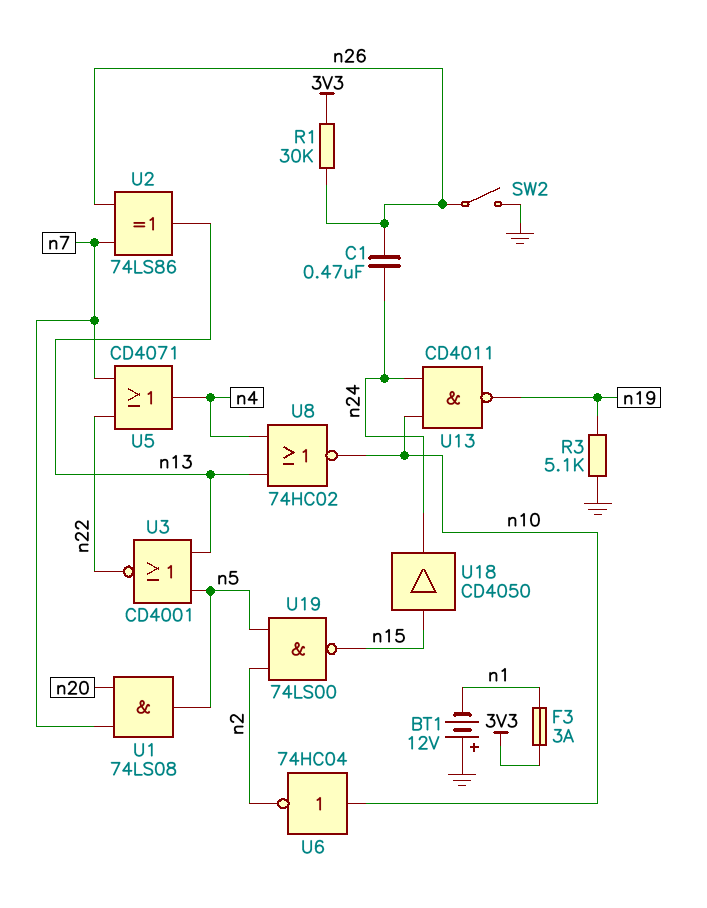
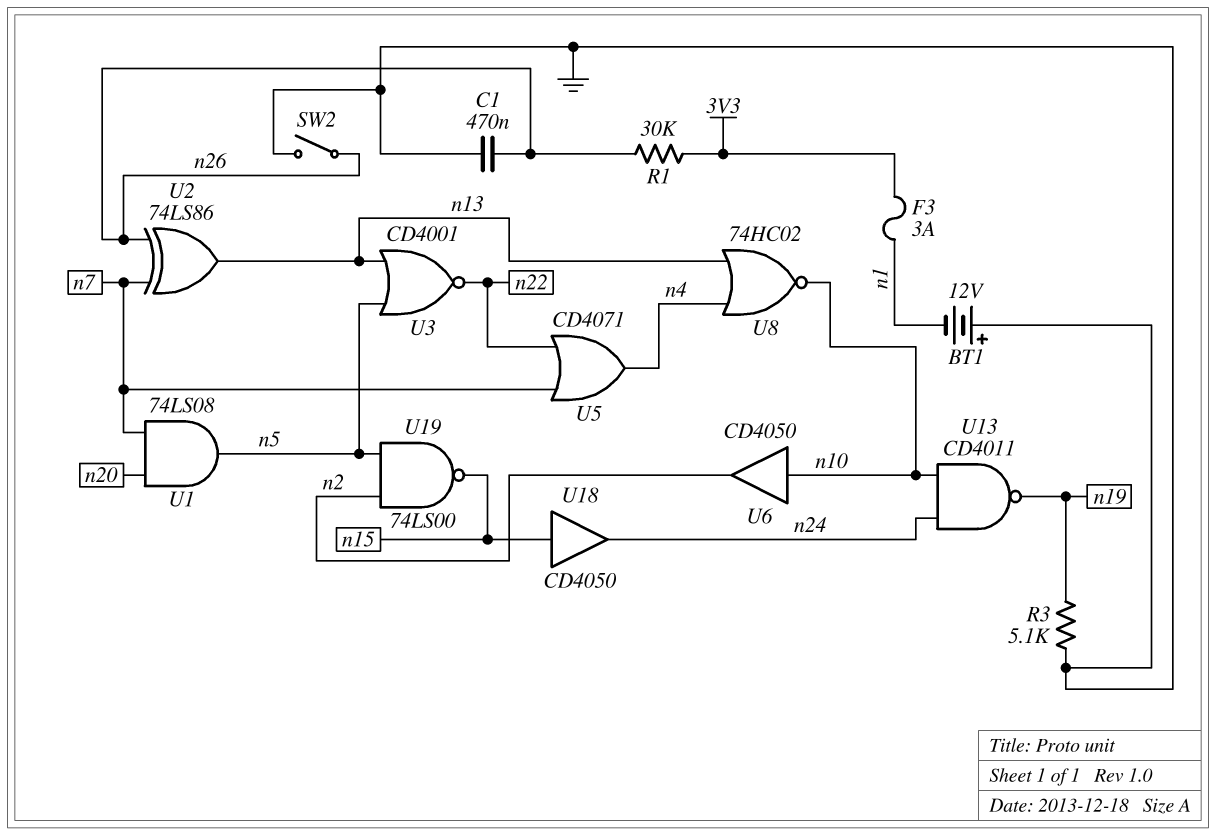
C1: 470nF (n24, n26) -> 470nF (GND, n26)
U6: NOT 74HC04 (in n10, out n2) -> buffer CD4050 (in n10, out n2)

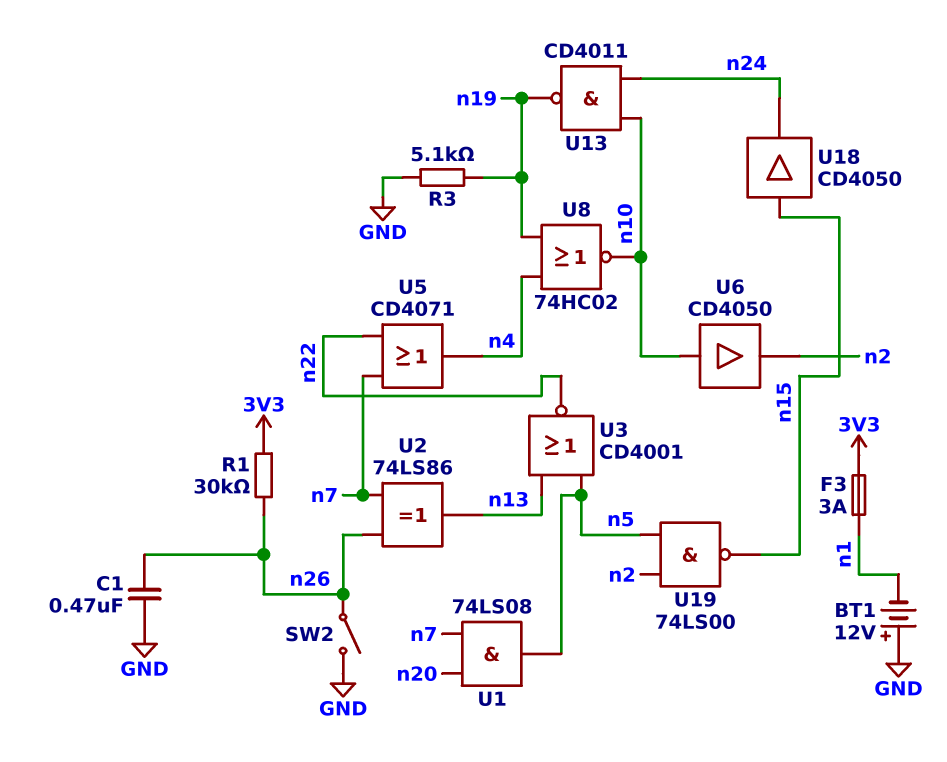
U8: NOR 74HC02 (in n4, in n13, out n10) -> NOR 74HC02 (in n4, in n19, out n10)

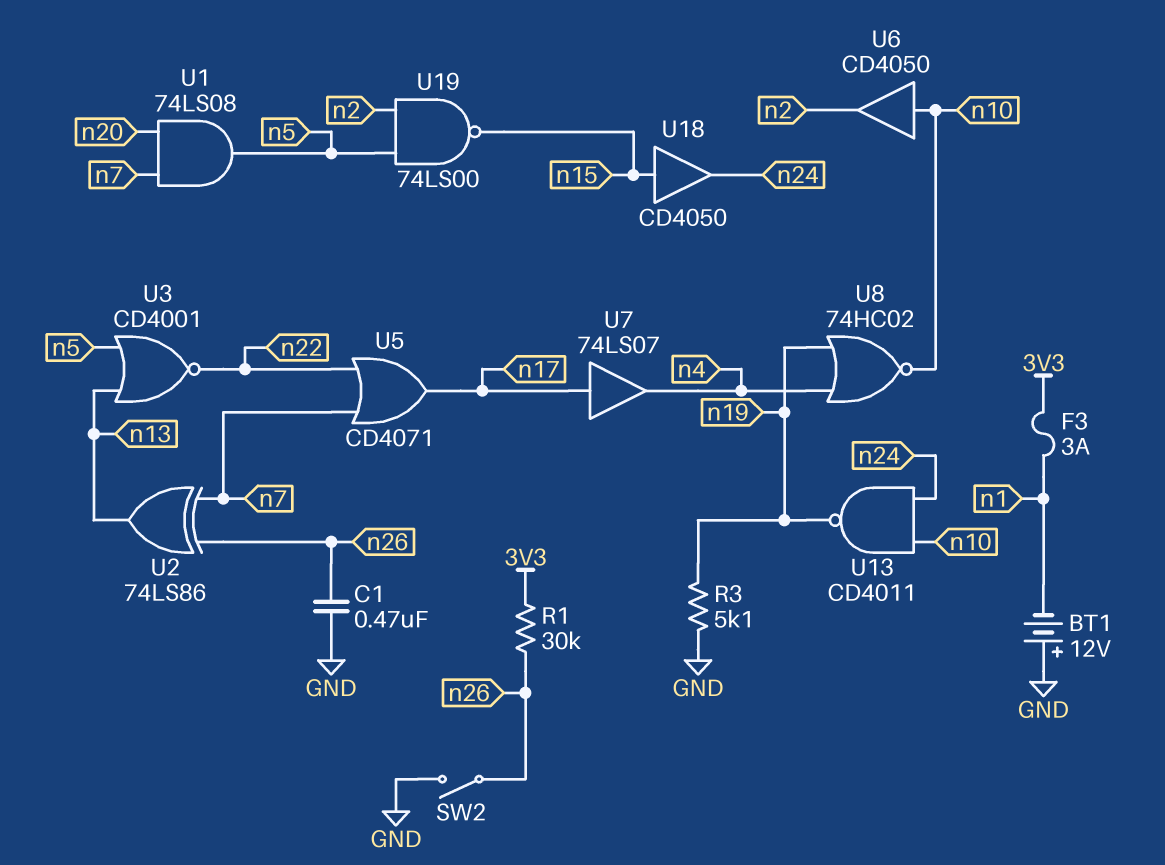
U5: OR CD4071 (in n7, in n22, out n4) -> OR CD4071 (in n7, in n22, out n17)
U7: none -> buffer 74LS07 (in n17, out n4)

